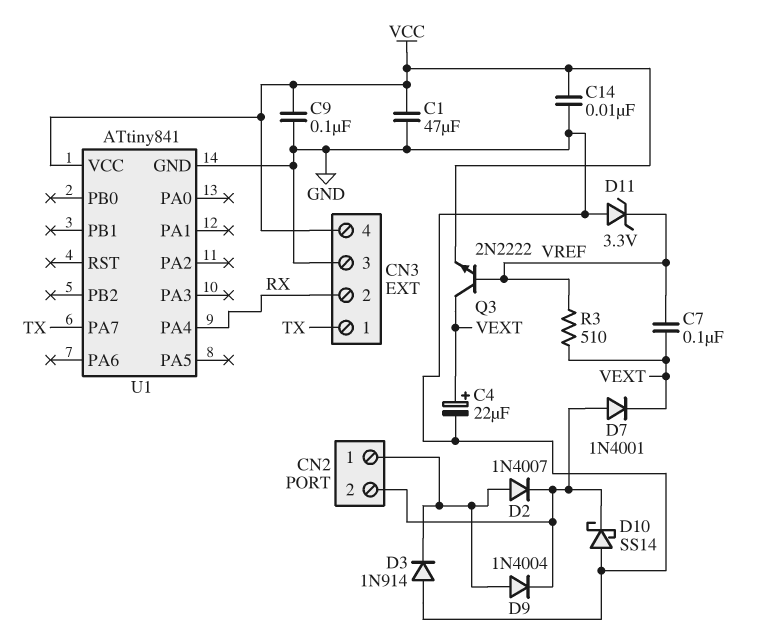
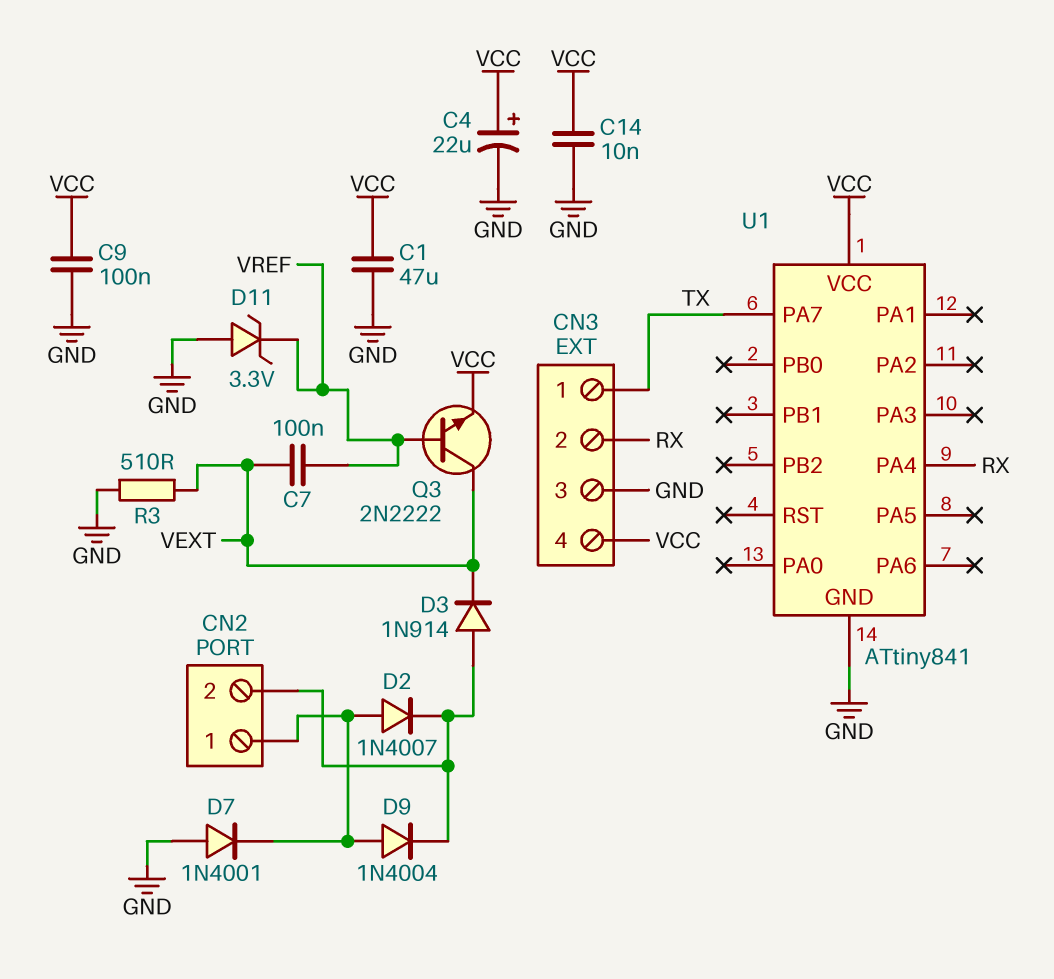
C4: 22uF (plus VEXT, minus GND) -> 22uF (plus VCC, minus GND)
D3: diode 1N914 (A GND, K CN2/1) -> diode 1N914 (A CN2/2, K VEXT)
D7: diode 1N4001 (A CN2/2, K VEXT) -> diode 1N4001 (A GND, K CN2/1)
D10: schottky SS14 (A GND, K CN2/2) -> none
R3: 510 (VEXT, VREF) -> 510 (GND, VEXT)

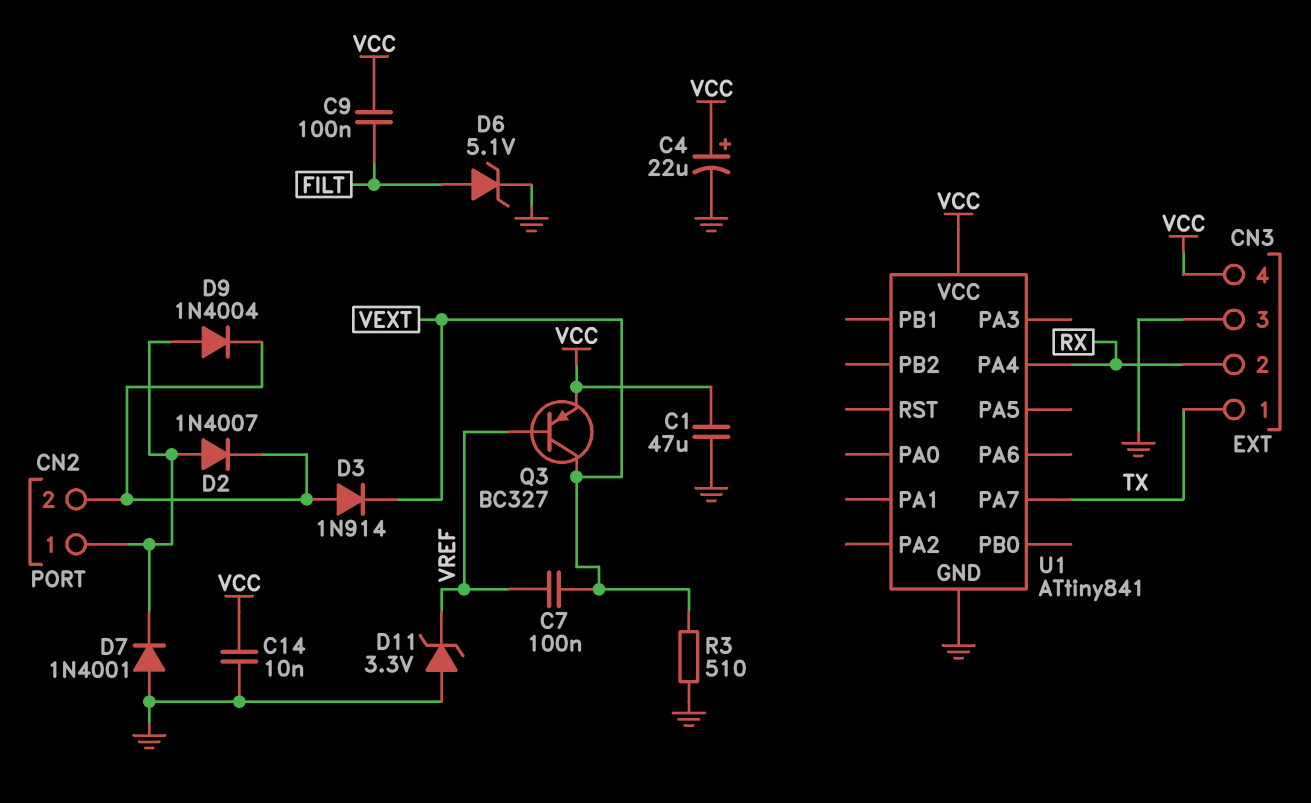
C9: 100nF (GND, VCC) -> 100nF (FILT, VCC)
D6: none -> zener 5.1V (A FILT, K GND)
Q3: NPN 2N2222 (B VREF, C VEXT, E VCC) -> PNP BC327 (B VREF, C VEXT, E VCC)

